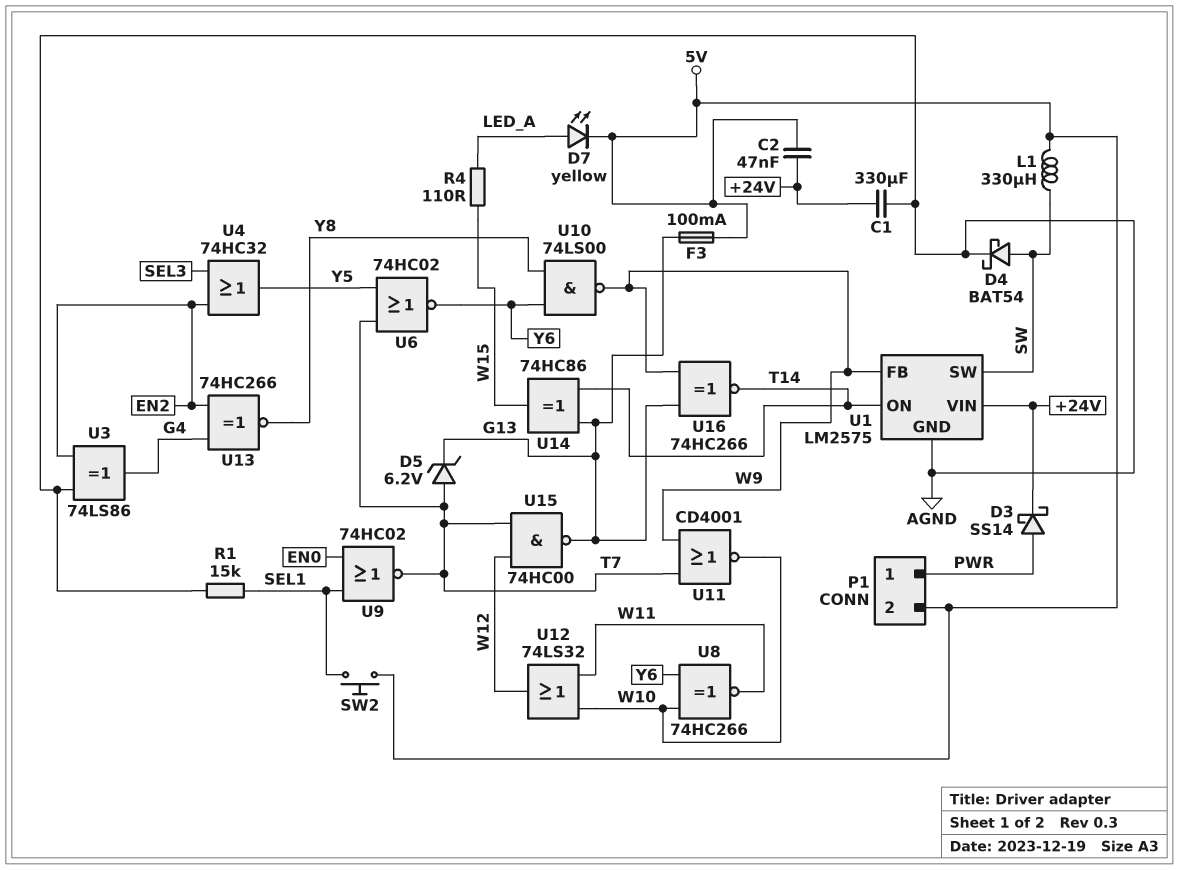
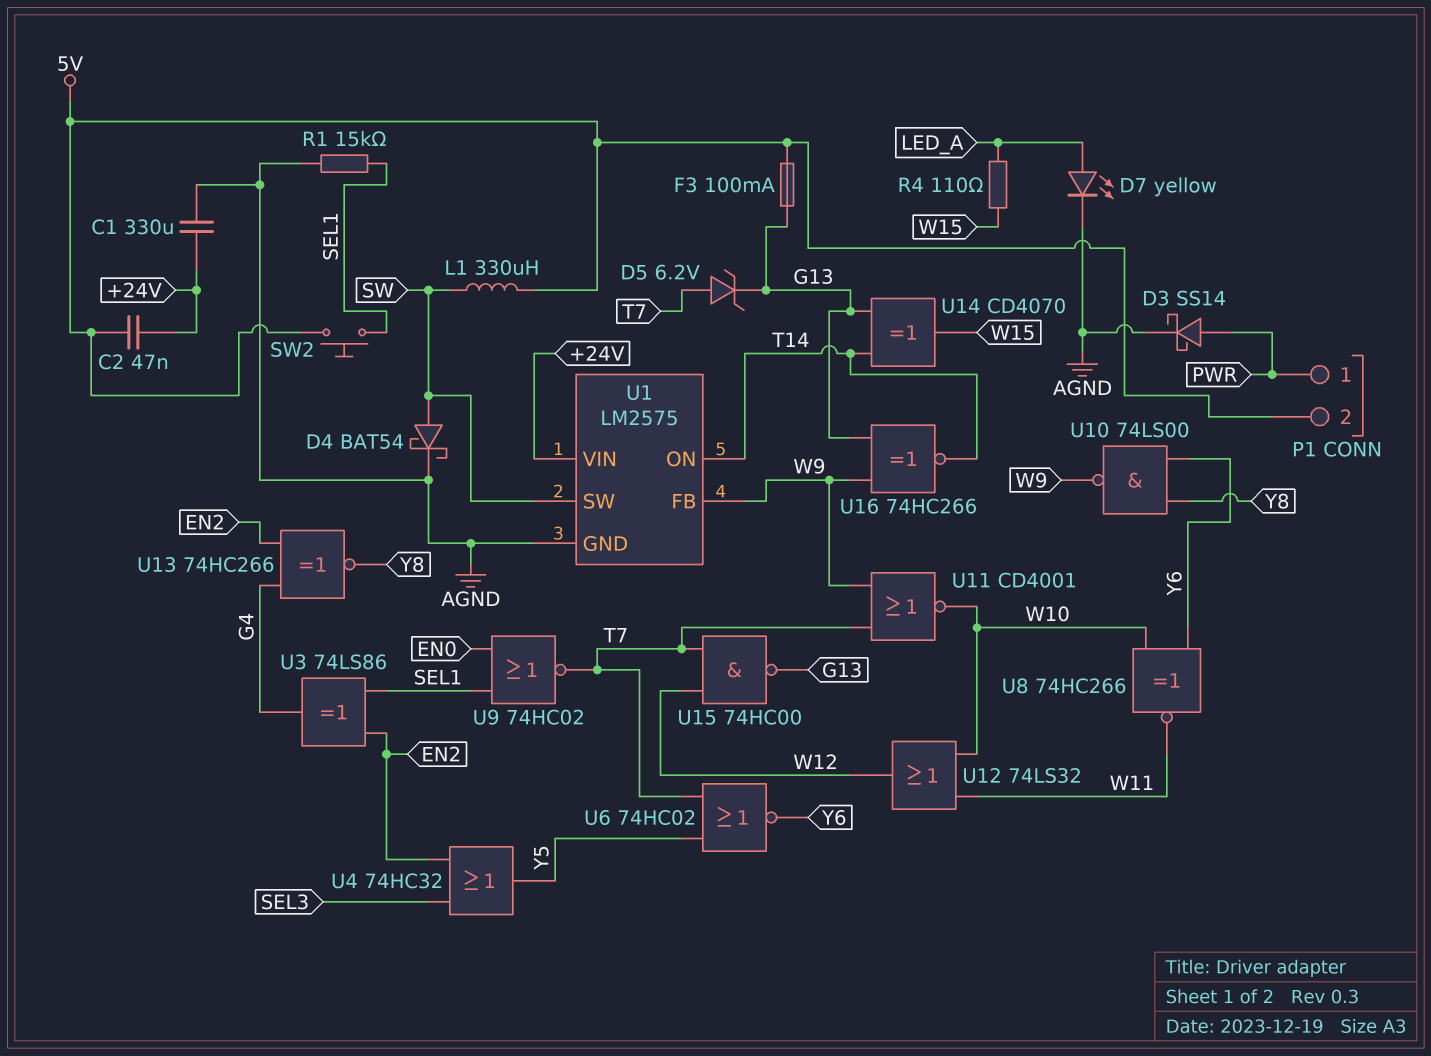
D3: schottky SS14 (A PWR, K +24V) -> schottky SS14 (A PWR, K AGND)
D7: LED yellow (A LED_A, K 5V) -> LED yellow (A LED_A, K AGND)
U3: XOR 74LS86 (in AGND, in EN2, out G4) -> XOR 74LS86 (in EN2, in SEL1, out G4)
U14: XOR 74HC86 (in G13, in T14, out W15) -> XOR CD4070 (in G13, in T14, out W15)

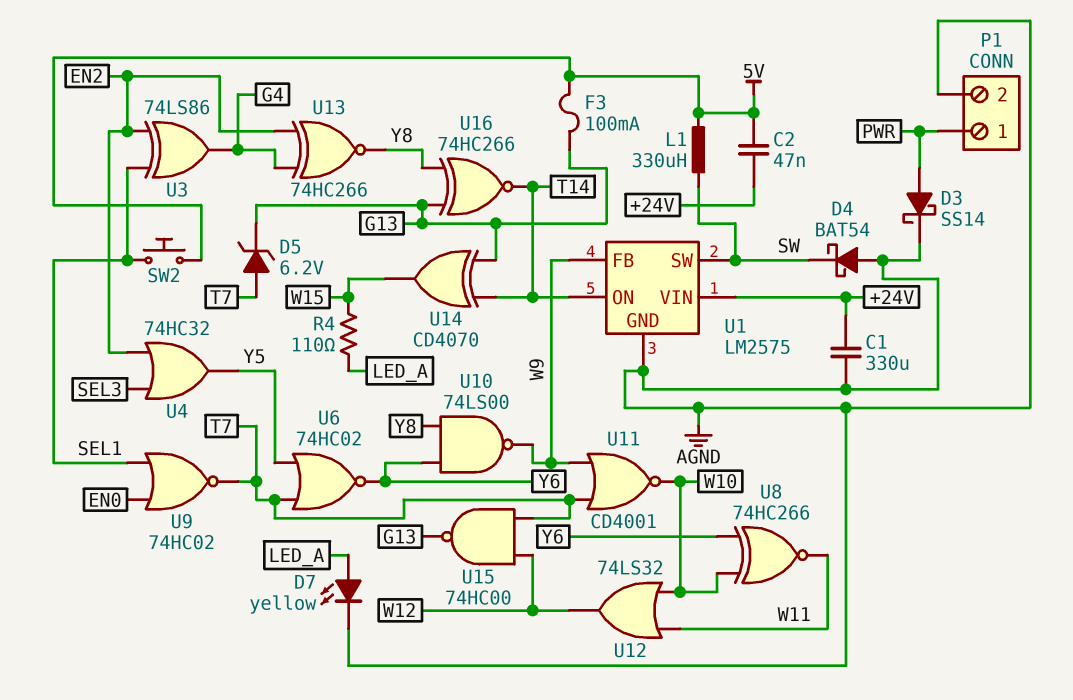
D4: schottky BAT54 (A SW, K AGND) -> schottky BAT54 (A AGND, K SW)
P1 pin 2: 5V -> AGND
R1: 15k (AGND, SEL1) -> none
U16: XNOR 74HC266 (in G13, in W9, out T14) -> XNOR 74HC266 (in G13, in Y8, out T14)

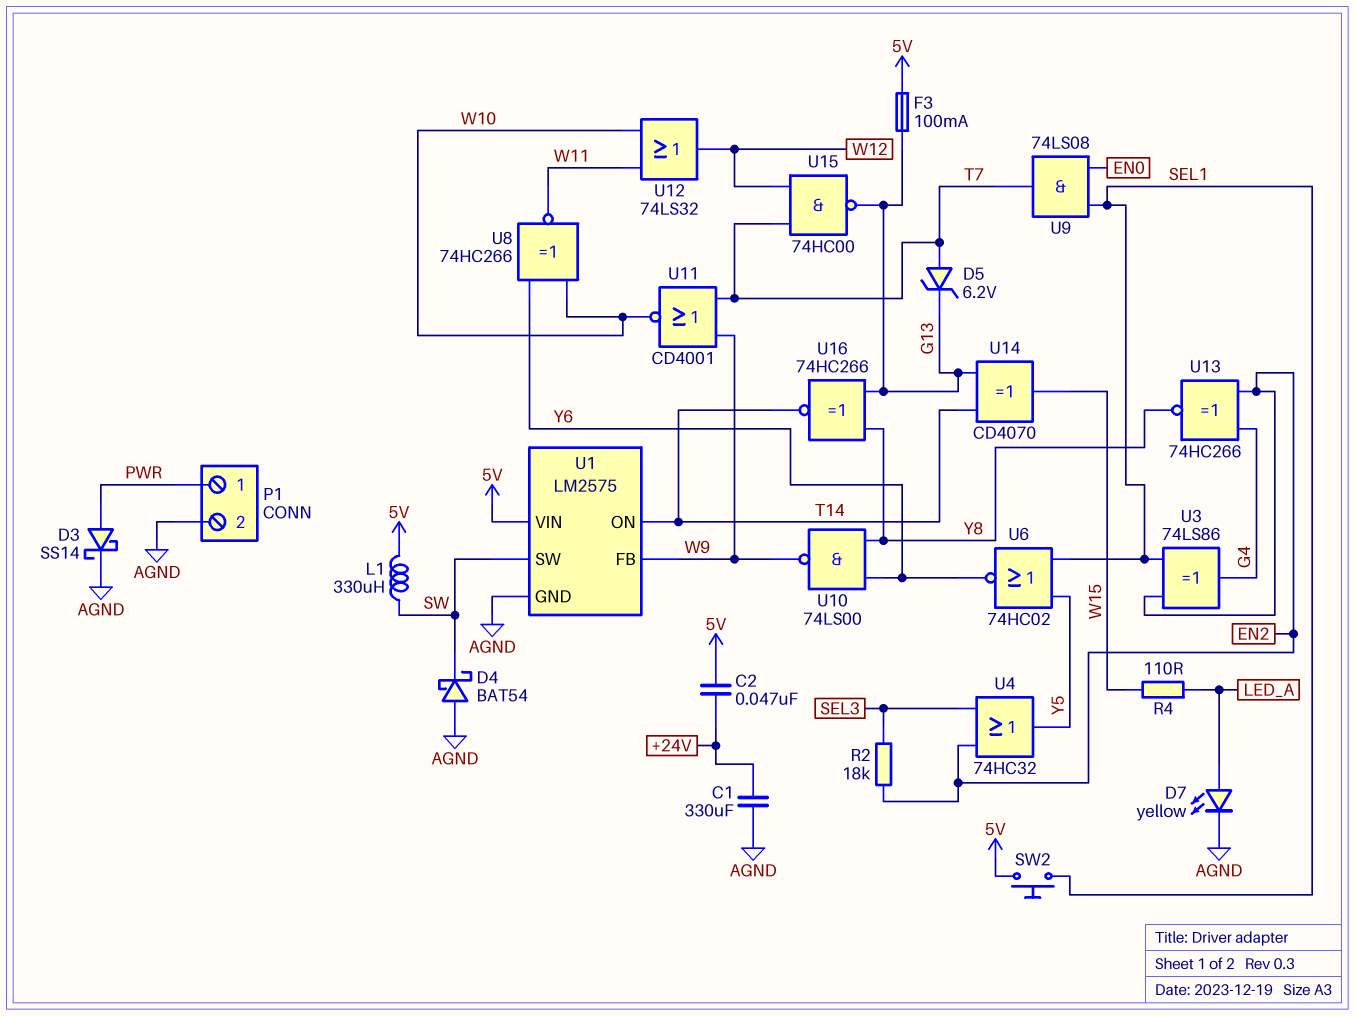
R2: none -> 18k (EN2, SEL3)
U1 pin VIN: +24V -> 5V
U6: NOR 74HC02 (in T7, in Y5, out Y6) -> NOR 74HC02 (in SEL1, in Y5, out Y6)
U9: NOR 74HC02 (in EN0, in SEL1, out T7) -> AND 74LS08 (in EN0, in SEL1, out T7)

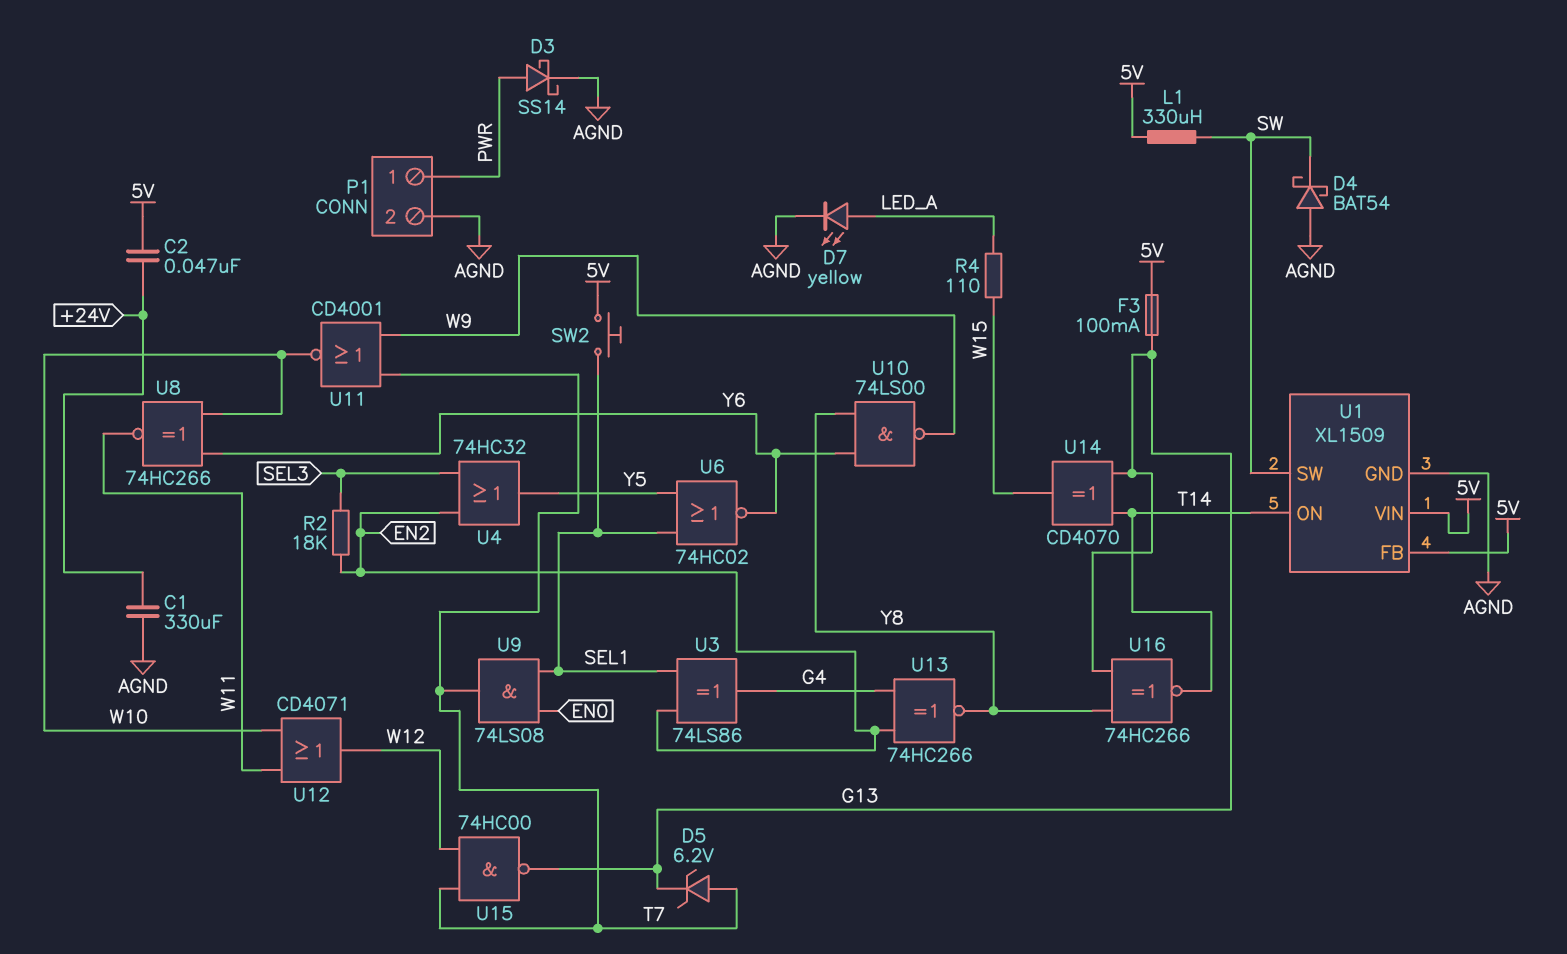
U1: LM2575 -> XL1509
U1 pin FB: W9 -> 5V
U12: OR 74LS32 (in W10, in W11, out W12) -> OR CD4071 (in W10, in W11, out W12)

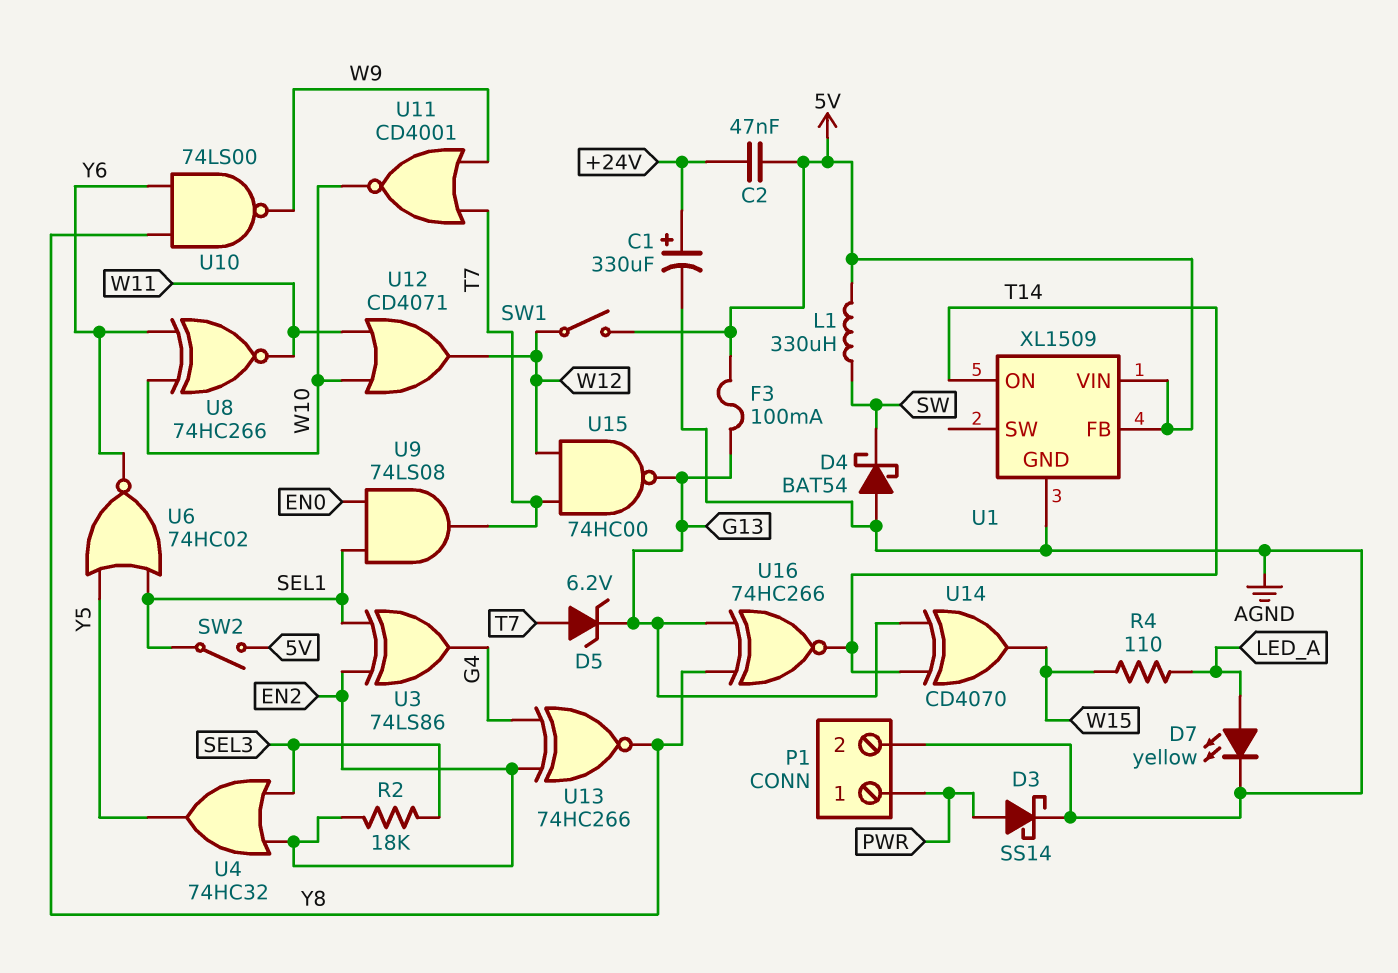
C1: 330uF (+24V, AGND) -> 330uF (plus +24V, minus AGND)
SW1: none -> switch (5V, W12)
SW2: button (5V, SEL1) -> switch (5V, SEL1)
U1 pin SW: SW -> none

